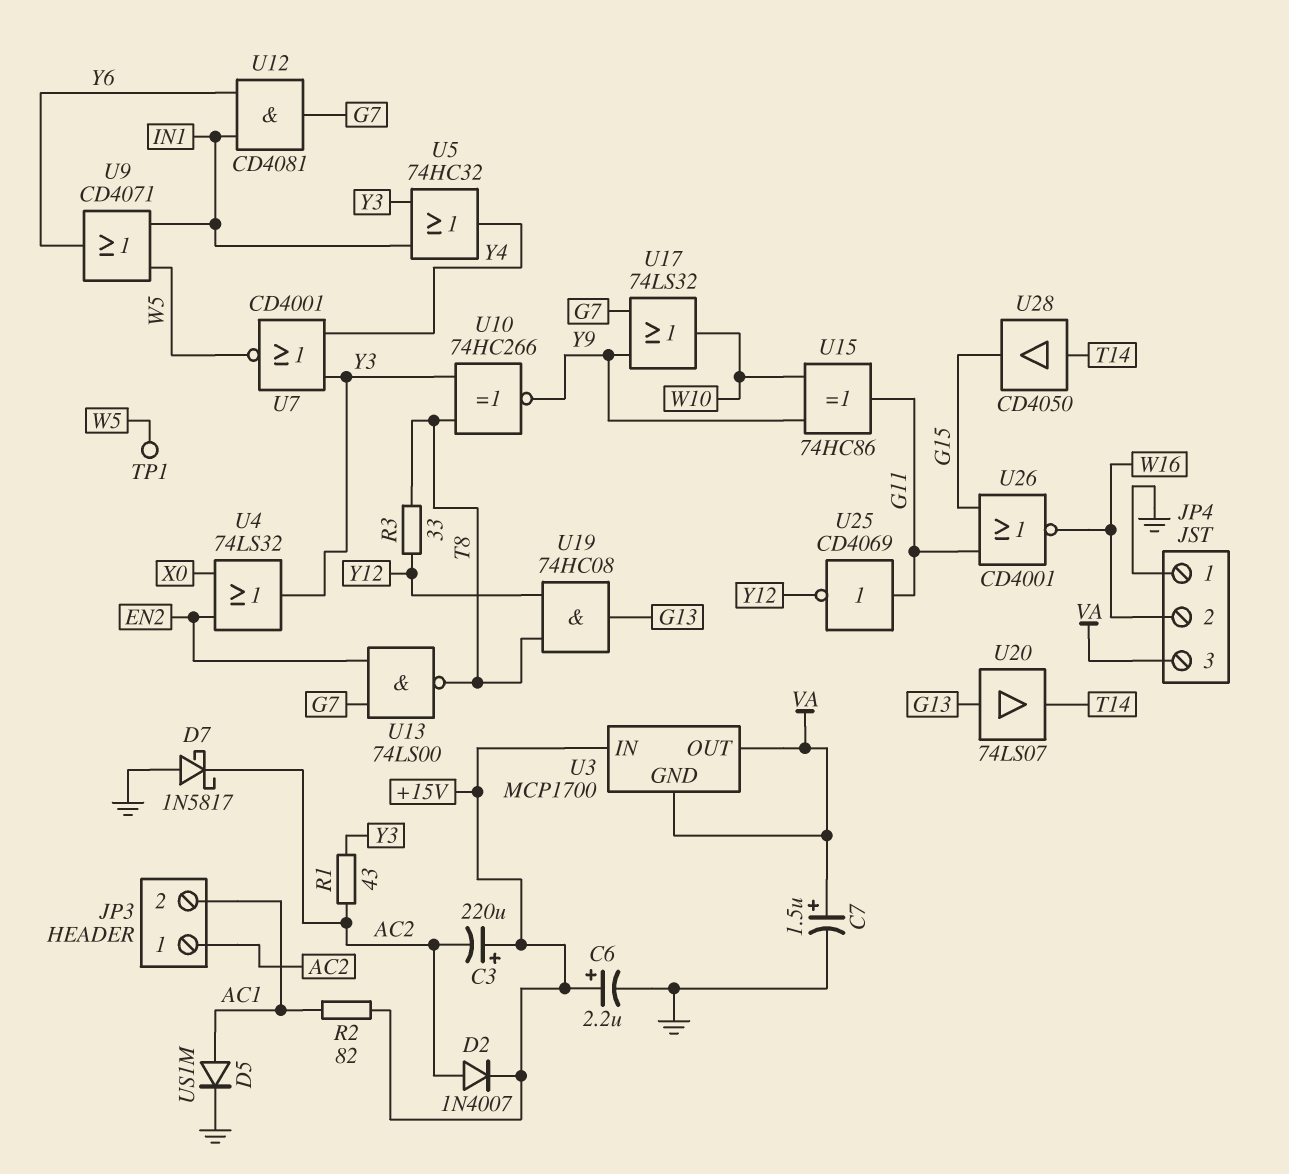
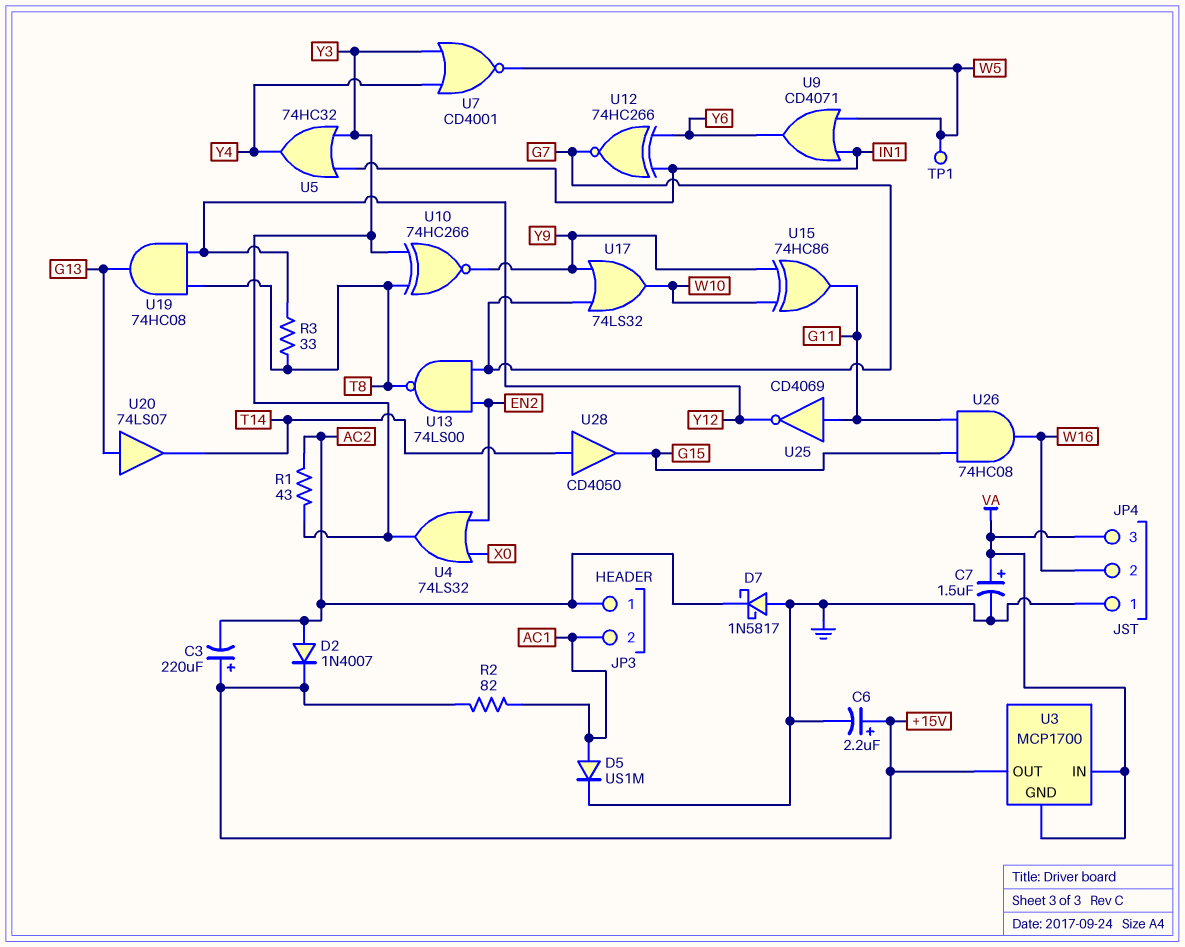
U3 pin IN: +15V -> VA
U3 pin OUT: VA -> +15V
U12: AND CD4081 (in IN1, in Y6, out G7) -> XNOR 74HC266 (in IN1, in Y6, out G7)
U26: NOR CD4001 (in G11, in G15, out W16) -> AND 74HC08 (in G11, in G15, out W16)

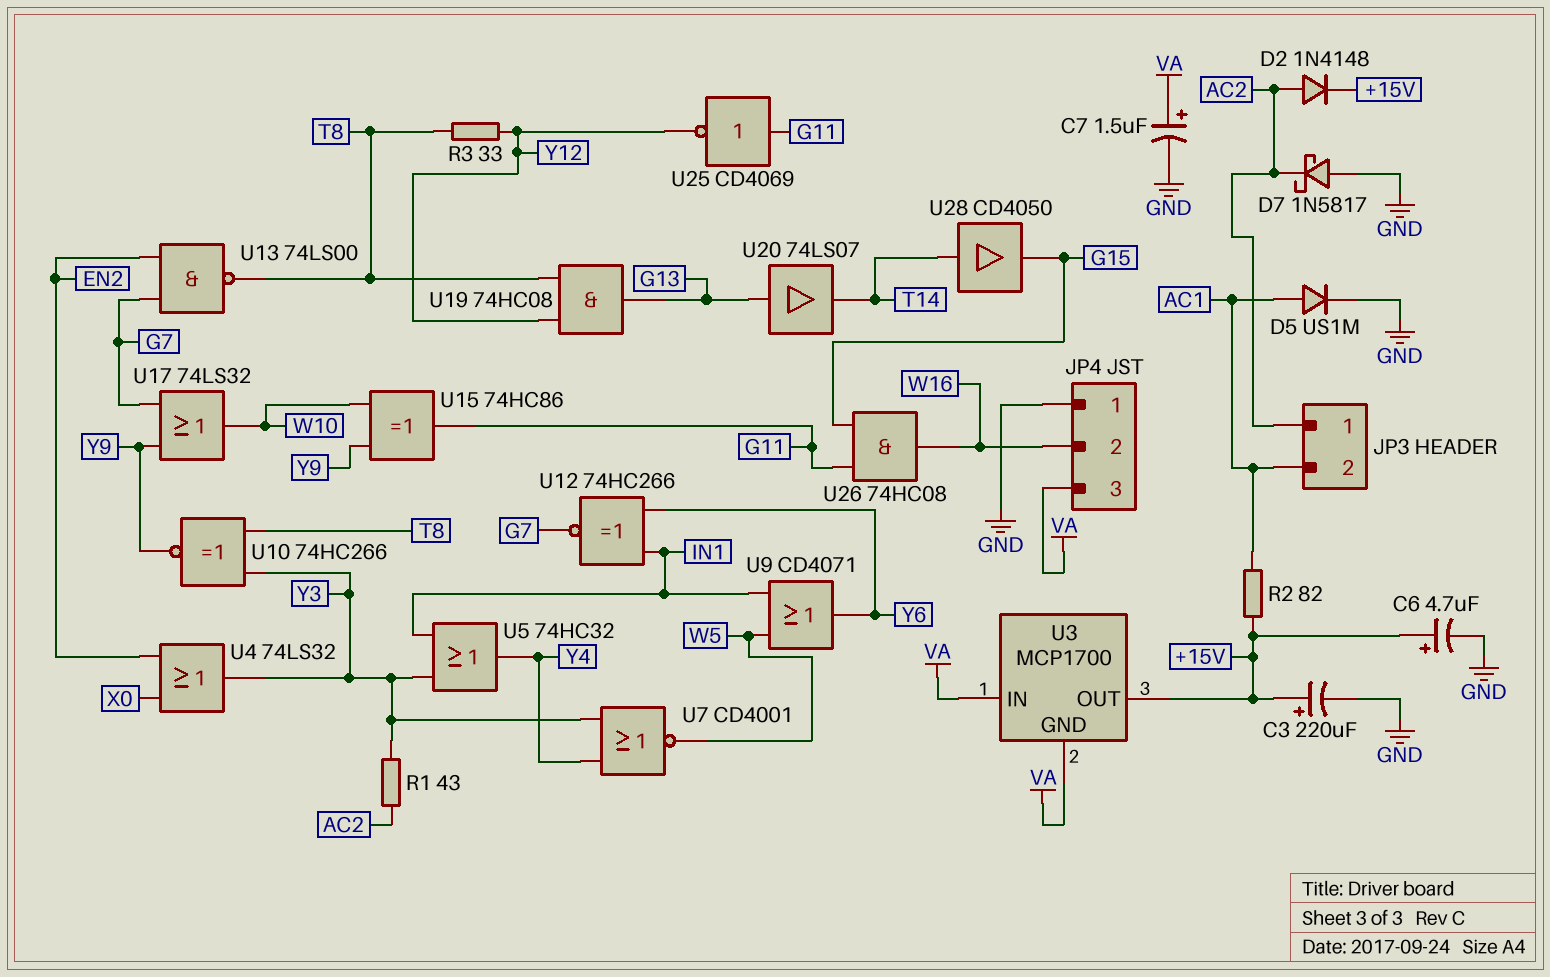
C3: 220uF (plus +15V, minus AC2) -> 220uF (plus +15V, minus GND)
C6: 2.2uF (plus +15V, minus GND) -> 4.7uF (plus +15V, minus GND)
D2: diode 1N4007 (A AC2, K +15V) -> diode 1N4148 (A AC2, K +15V)
TP1: test point (W5) -> none

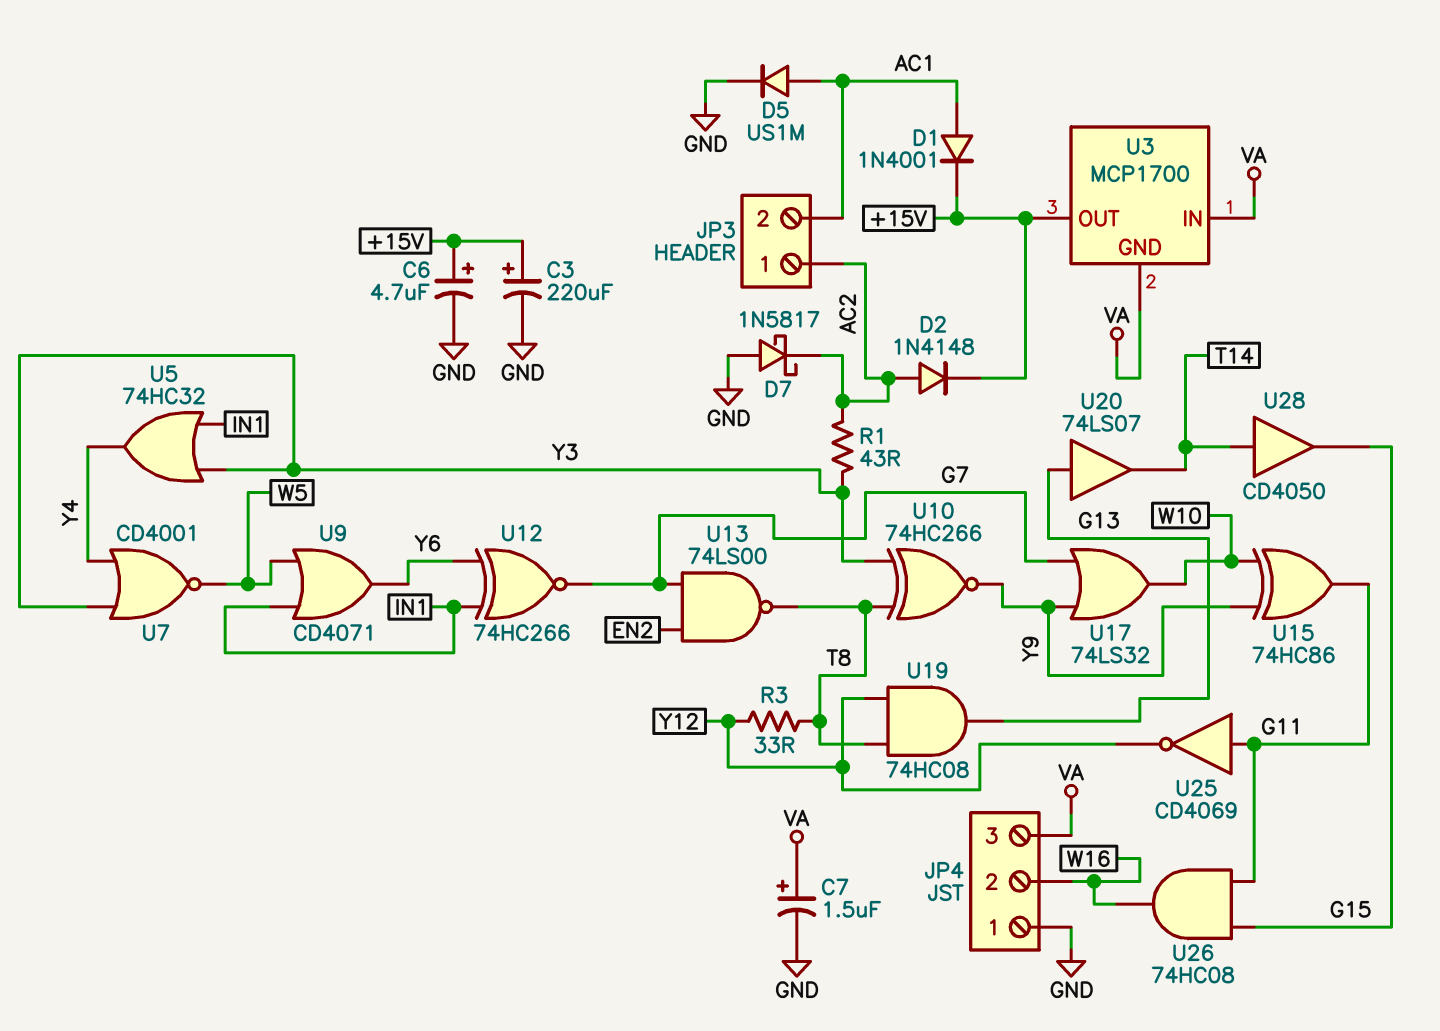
D1: none -> diode 1N4001 (A AC1, K +15V)
R2: 82 (+15V, AC1) -> none
U4: OR 74LS32 (in EN2, in X0, out Y3) -> none

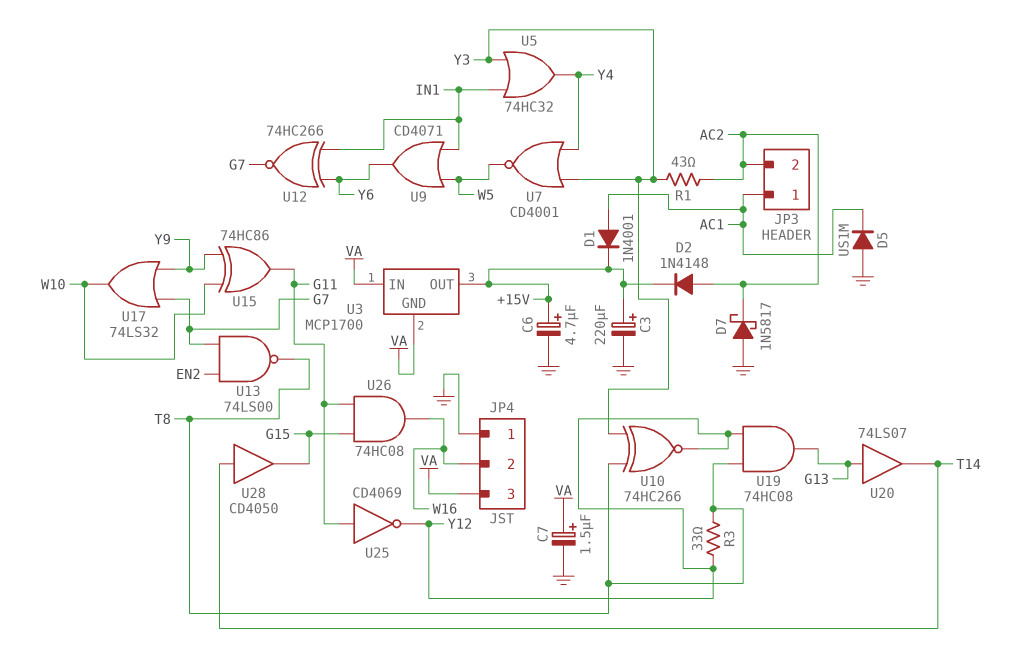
D5: diode US1M (A AC1, K GND) -> diode US1M (A GND, K AC1)
JP3 pin 1: AC2 -> AC1
JP3 pin 2: AC1 -> AC2
U10: XNOR 74HC266 (in T8, in Y3, out Y9) -> XNOR 74HC266 (in T8, in Y3, out Y12)

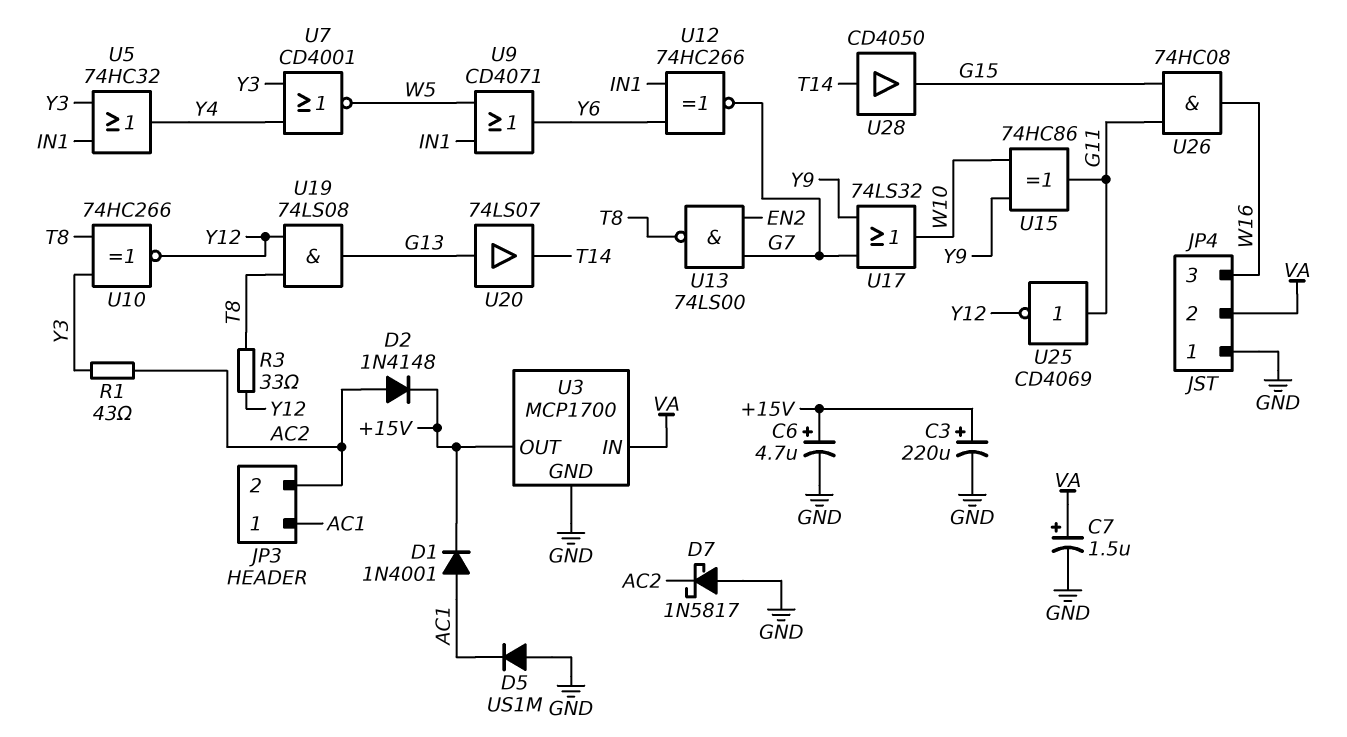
JP4 pin 2: W16 -> VA
JP4 pin 3: VA -> W16
U3 pin GND: VA -> GND
U19: AND 74HC08 (in T8, in Y12, out G13) -> AND 74LS08 (in T8, in Y12, out G13)

